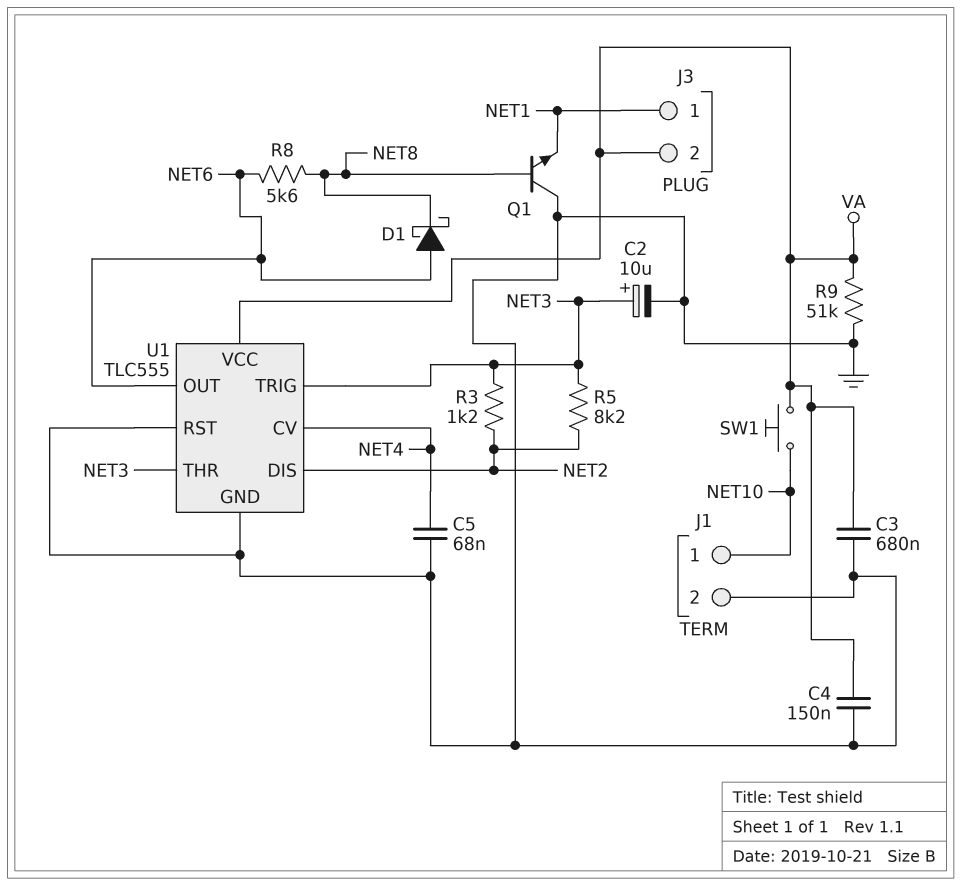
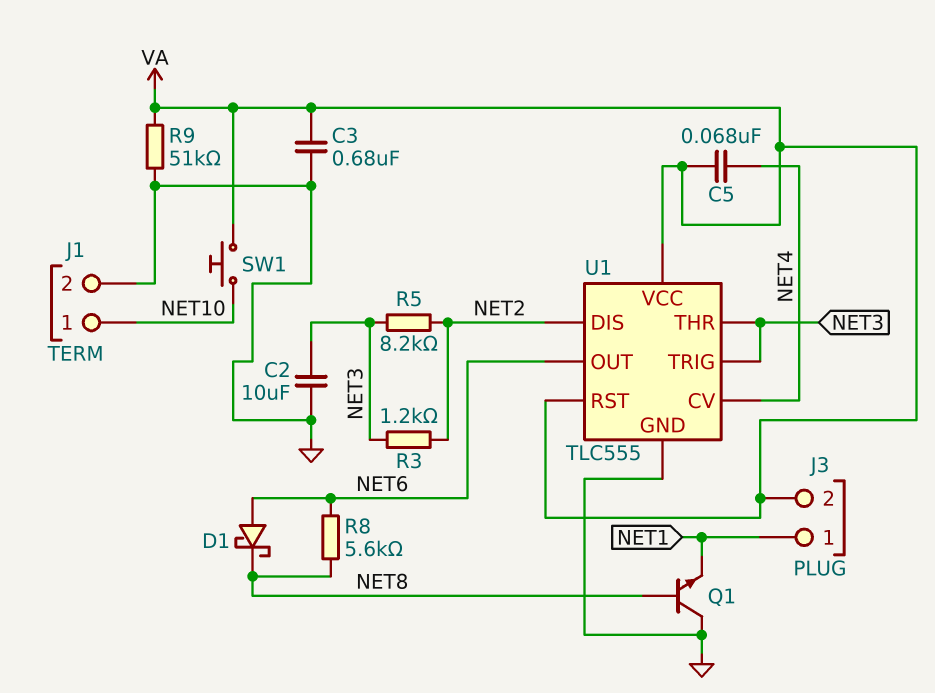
C2: 10uF (plus NET3, minus GND) -> 10uF (GND, NET3)
C4: 150nF (GND, VA) -> none
C5: 68nF (GND, NET4) -> 68nF (NET4, VA)
U1 pin RST: GND -> VA

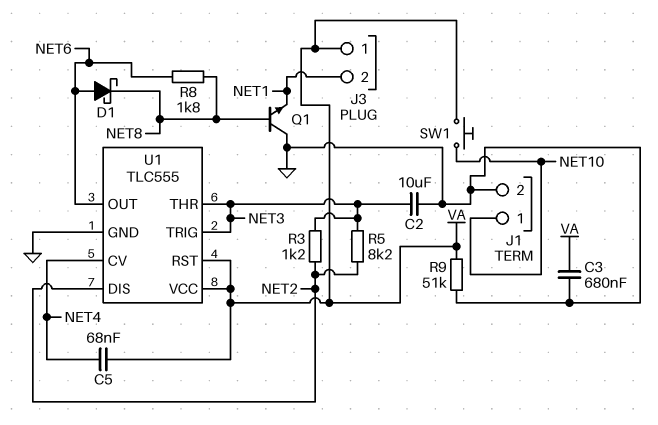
J3 pin 1: NET1 -> VA
J3 pin 2: VA -> NET1
R8: 5.6k (NET6, NET8) -> 1.8k (NET6, NET8)

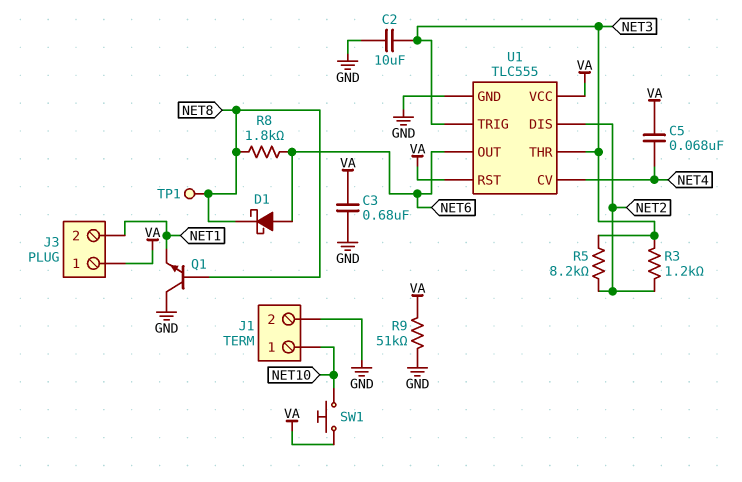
TP1: none -> test point (NET8)

